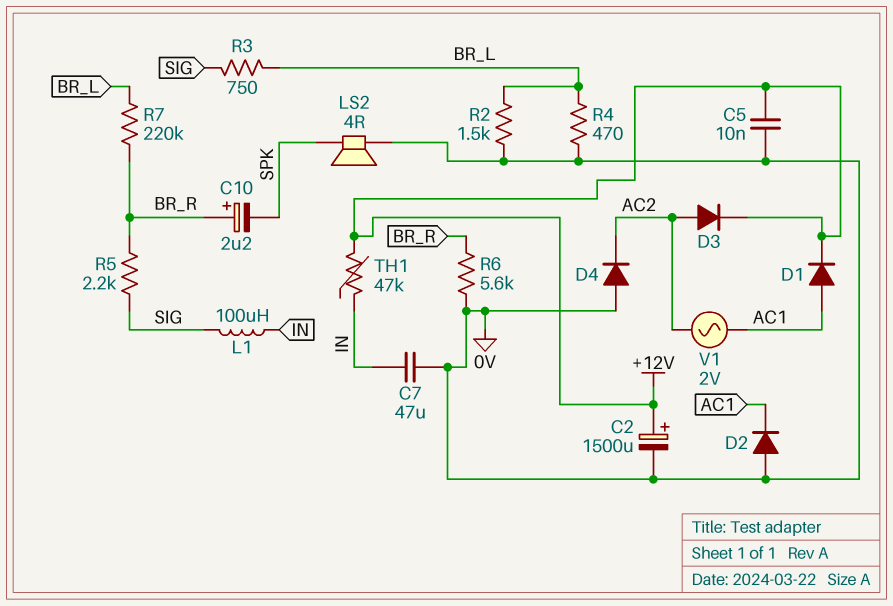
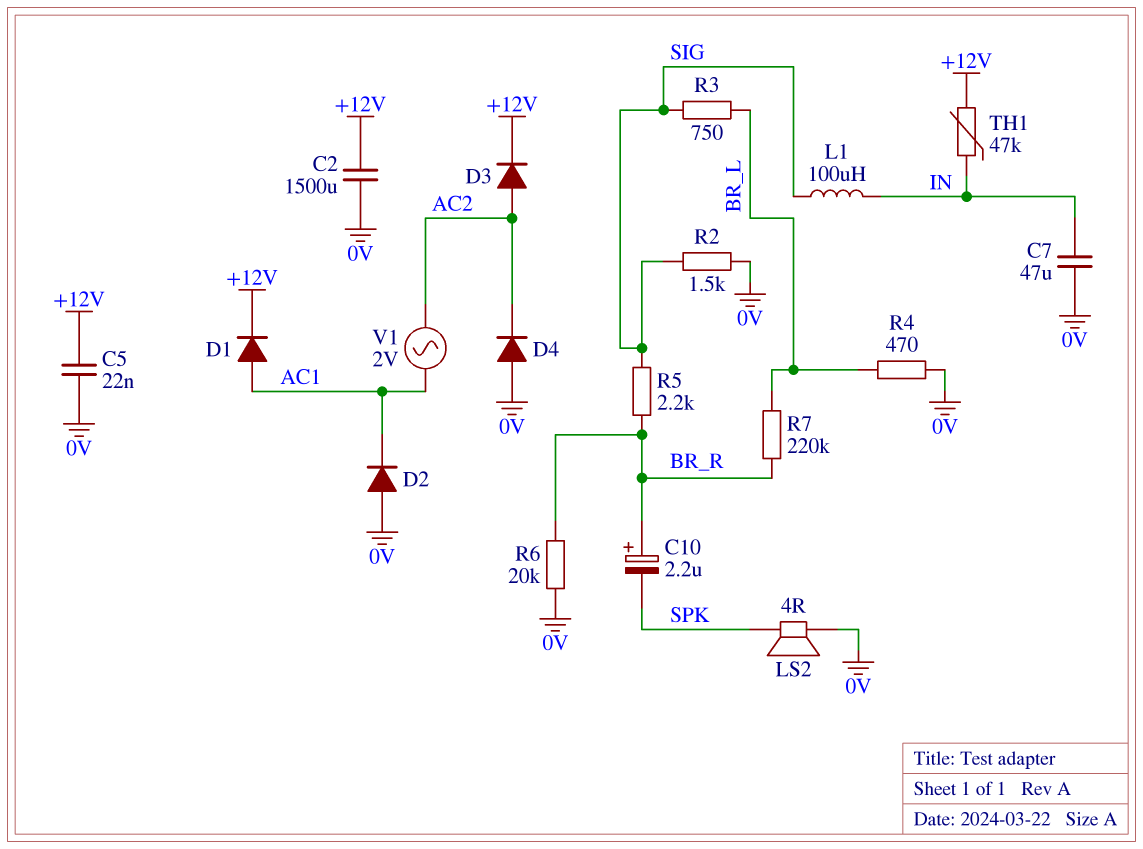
C2: 1500uF (plus +12V, minus 0V) -> 1500uF (+12V, 0V)
C5: 10nF (+12V, 0V) -> 22nF (+12V, 0V)
R2: 1.5k (0V, BR_L) -> 1.5k (0V, SIG)
R6: 5.6k (0V, BR_R) -> 20k (0V, BR_R)

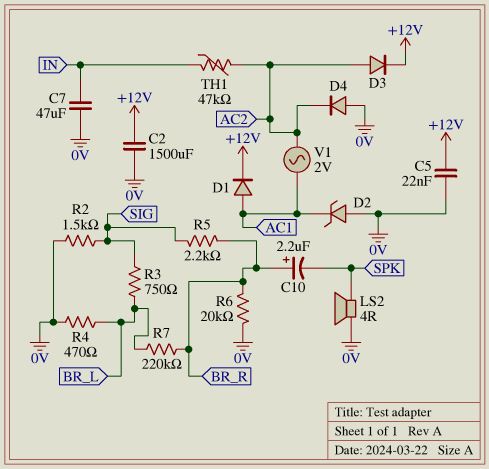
D2: diode (A 0V, K AC1) -> zener (A 0V, K AC1)
L1: 100uH (IN, SIG) -> none
TH1: 47k (+12V, IN) -> 47k (AC2, IN)

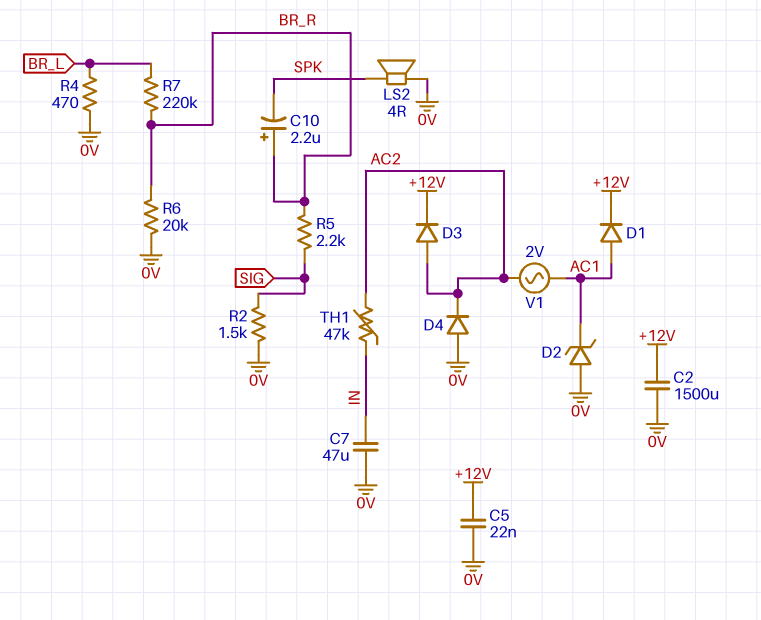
R3: 750 (BR_L, SIG) -> none

